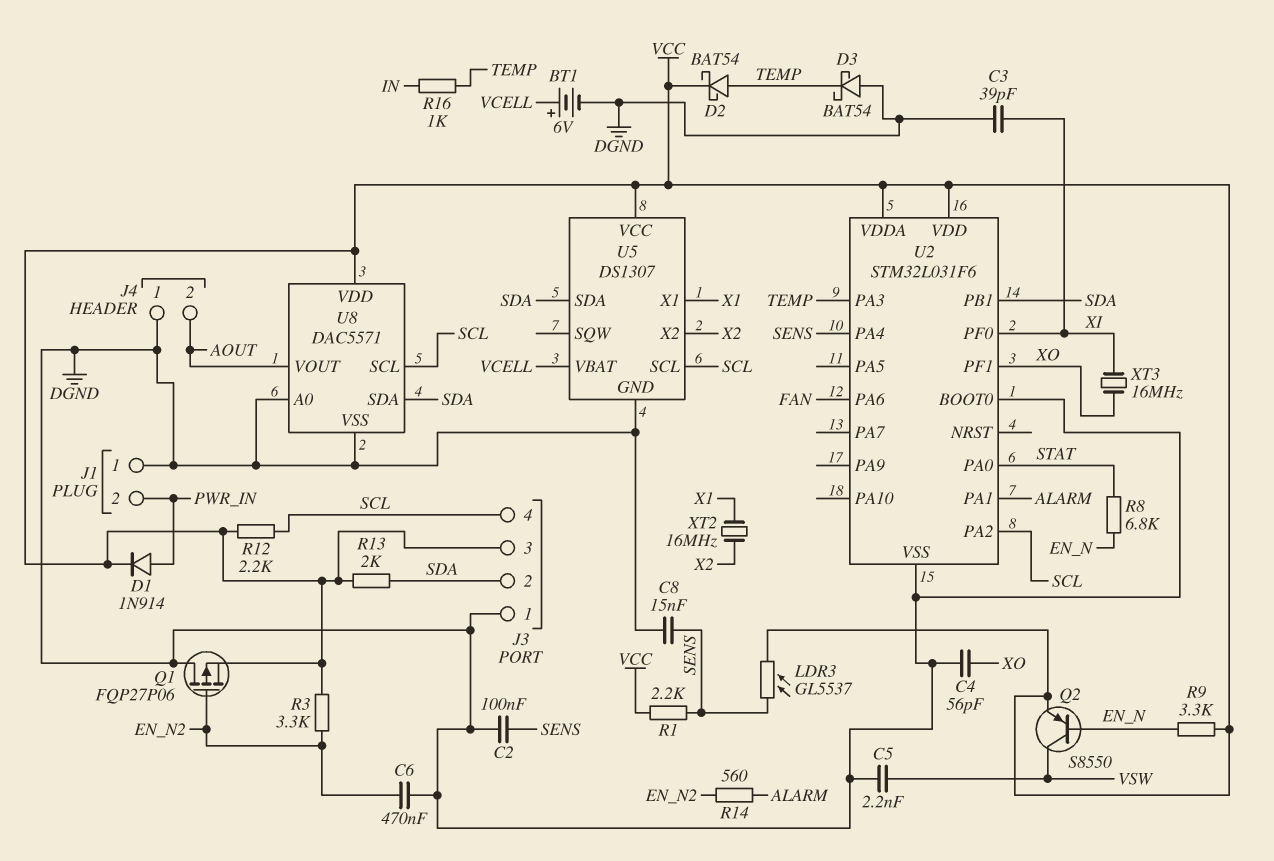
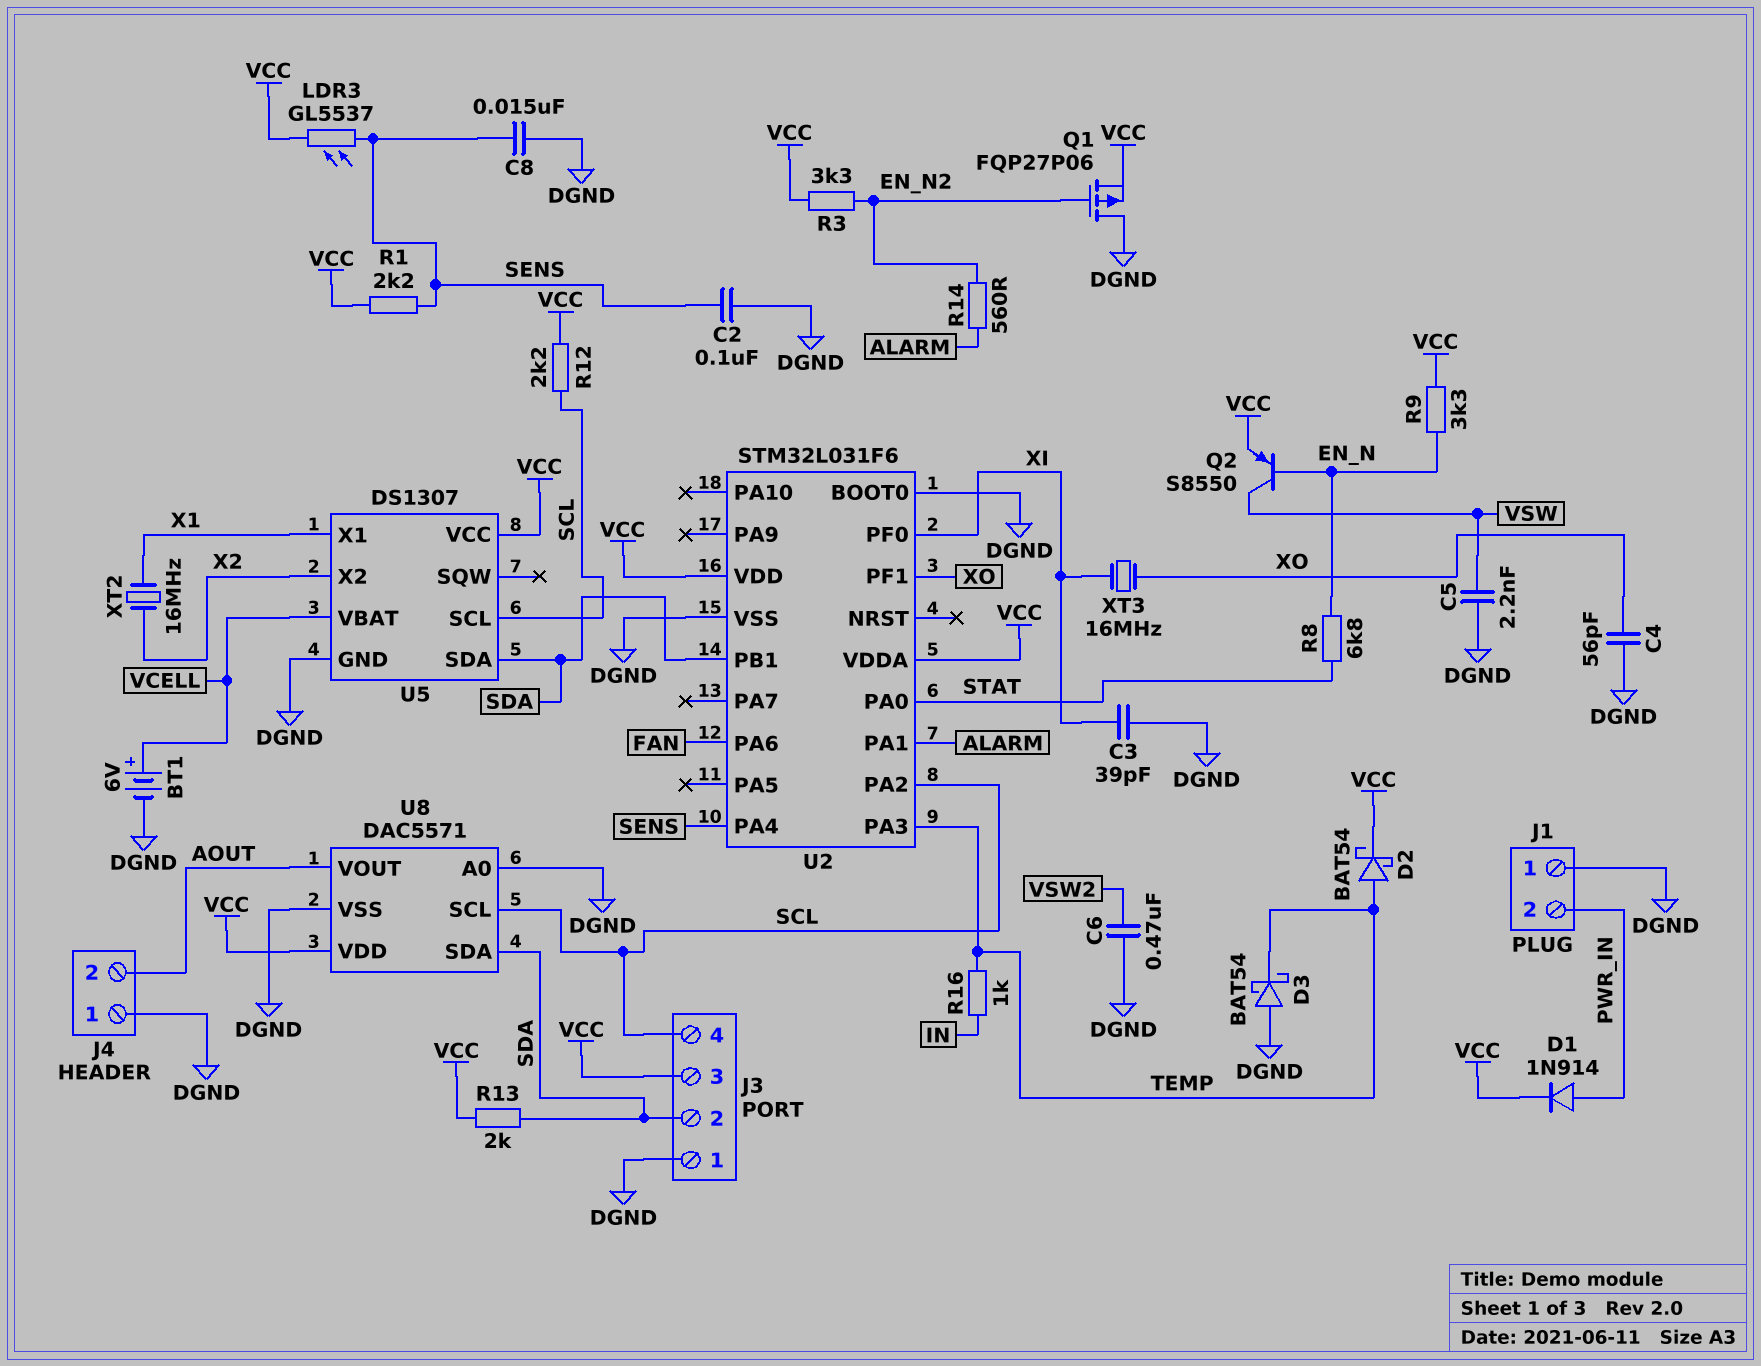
C6: 470nF (DGND, EN_N2) -> 470nF (DGND, VSW2)

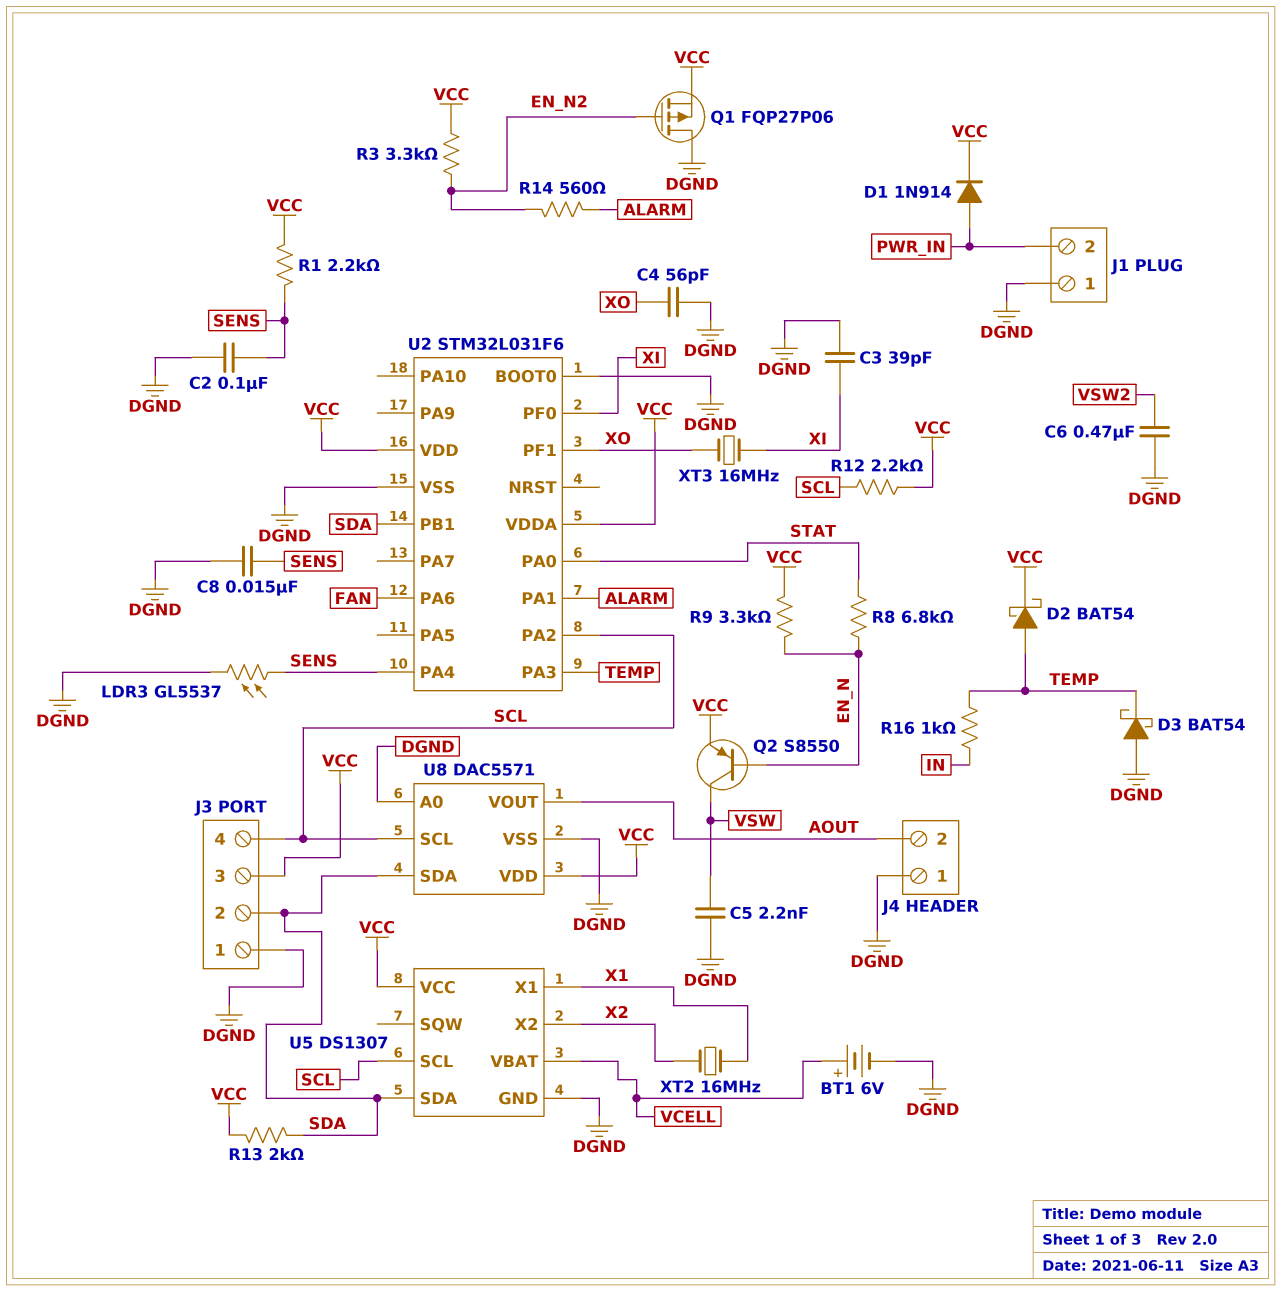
LDR3: GL5537 (SENS, VCC) -> GL5537 (DGND, SENS)

